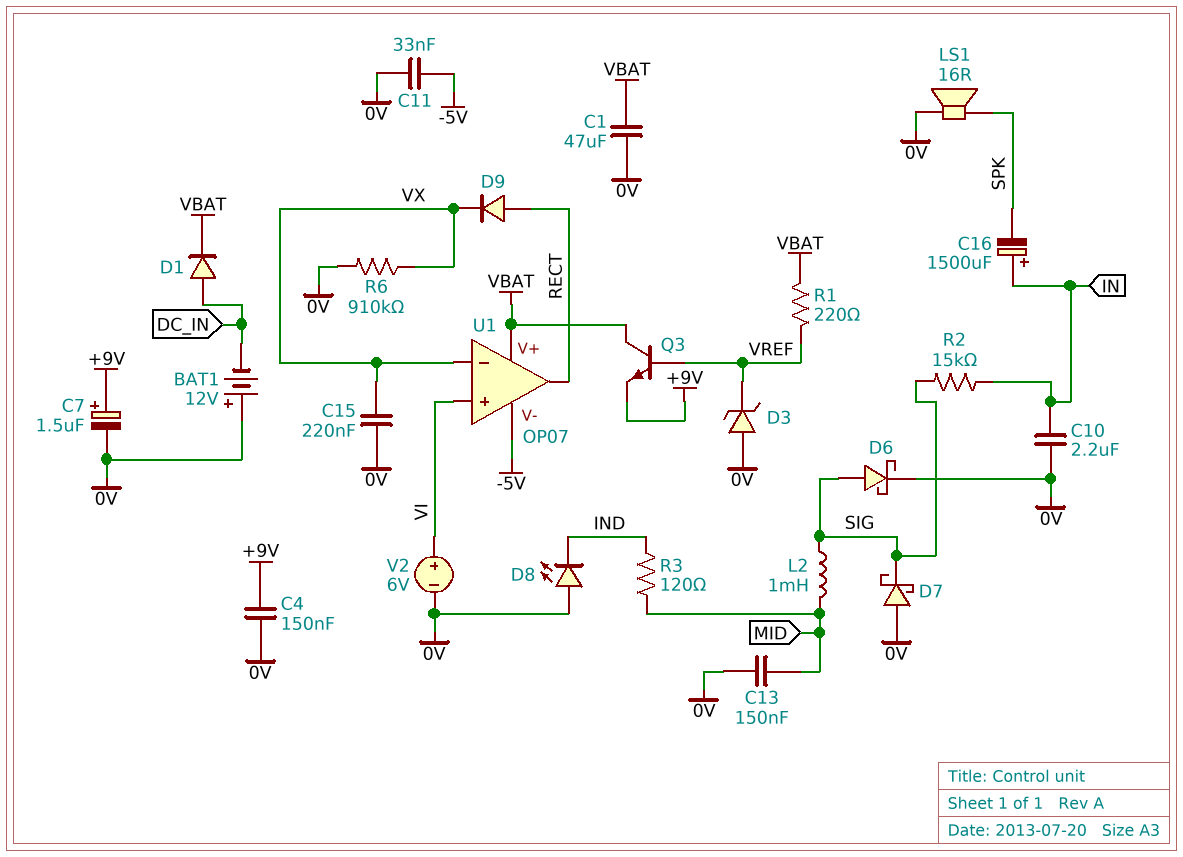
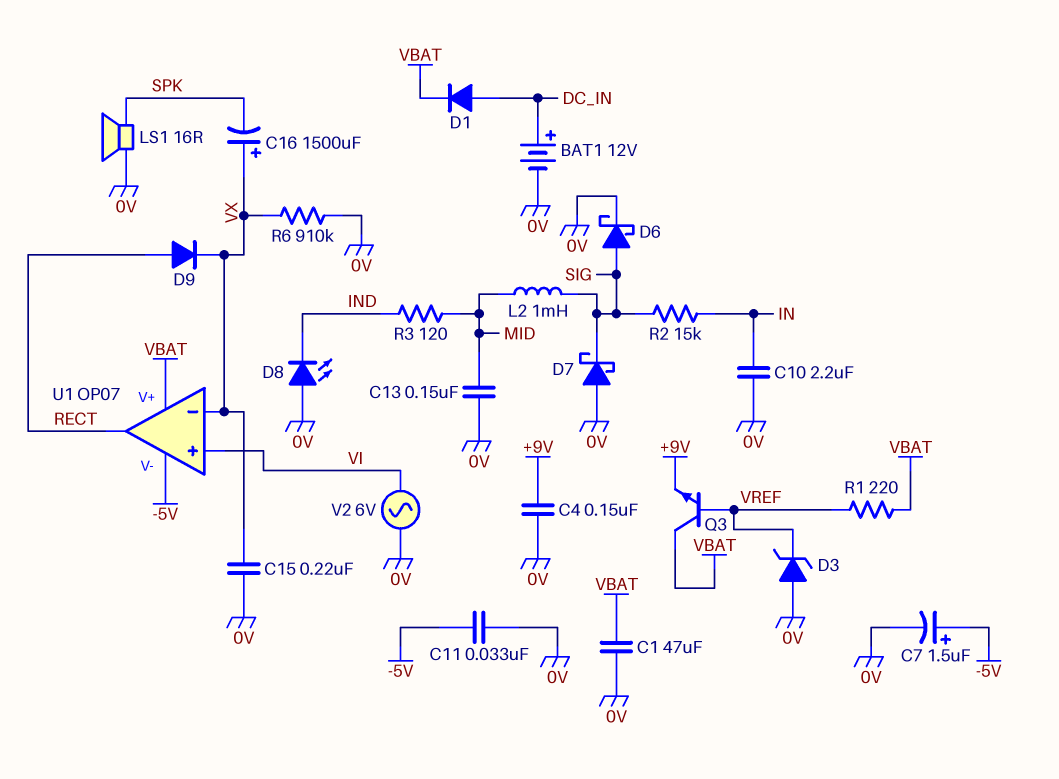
BAT1: 12V (plus 0V, minus DC_IN) -> 12V (plus DC_IN, minus 0V)
C7: 1.5uF (plus +9V, minus 0V) -> 1.5uF (plus -5V, minus 0V)
C16: 1500uF (plus IN, minus SPK) -> 1500uF (plus VX, minus SPK)
V2: 6V (plus VI, minus 0V) -> AC 6V (0V, VI)

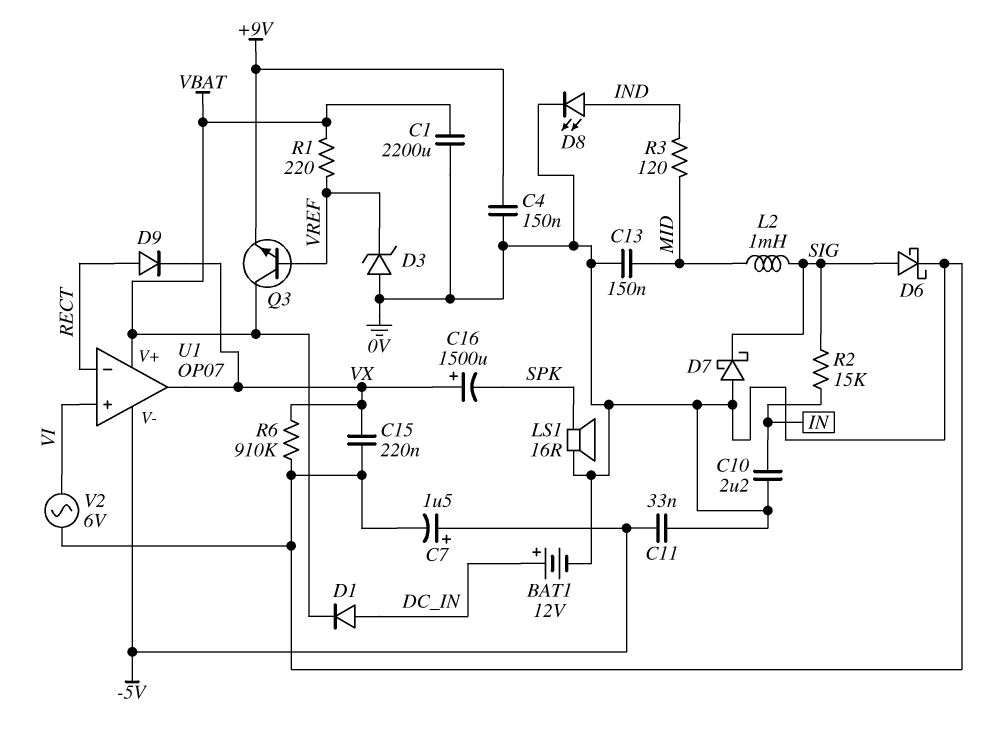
C1: 47uF (0V, VBAT) -> 2200uF (0V, VBAT)
D8: LED (A 0V, K IND) -> LED (A IND, K 0V)
U1 pin in-: VX -> RECT
U1 pin out: RECT -> VX

